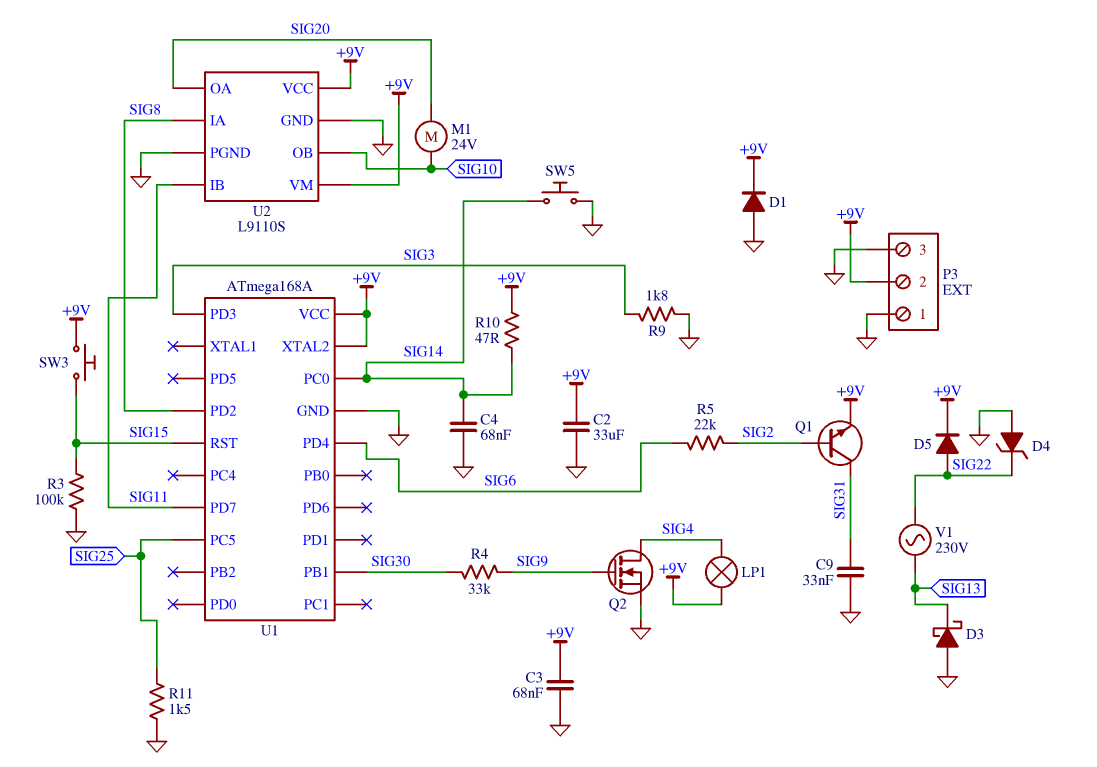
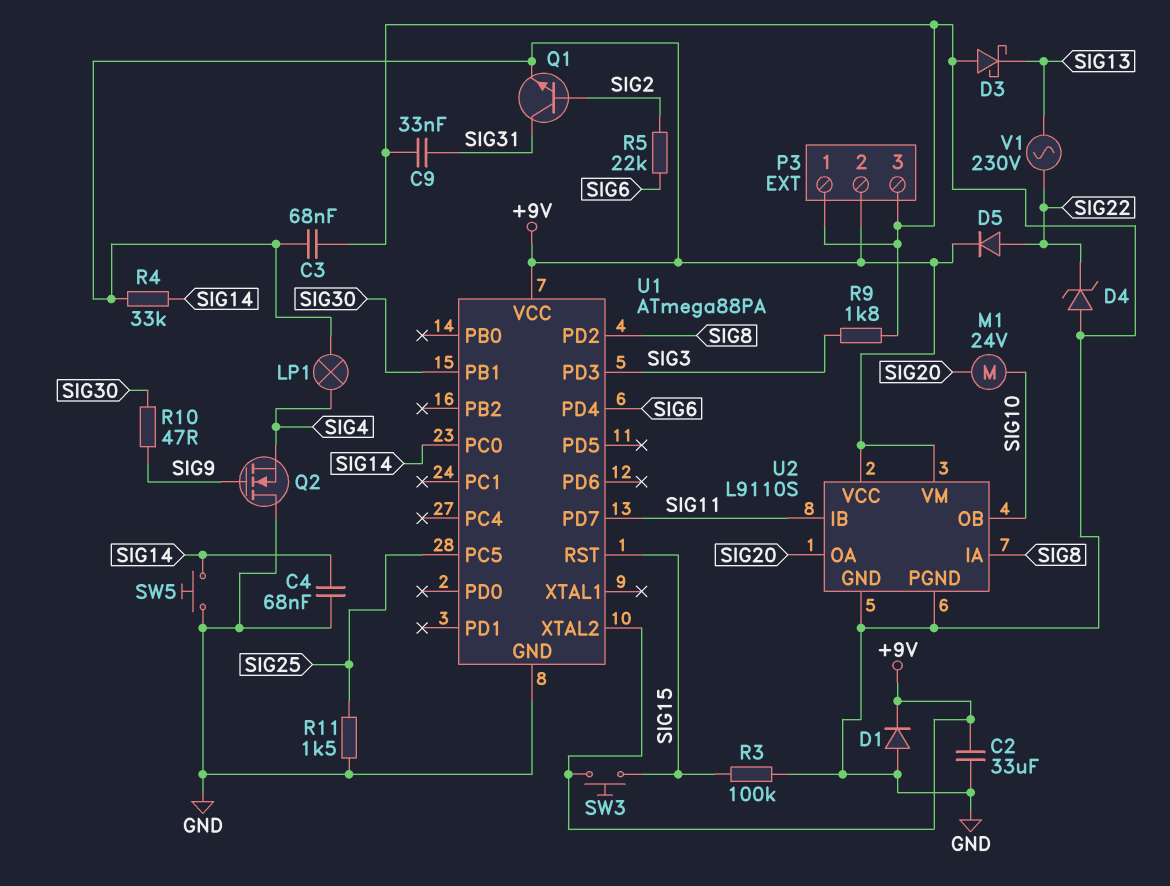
Q2: NMOS (G SIG9, D SIG4, S GND) -> NMOS (G SIG9, D GND, S SIG4)
R4: 33k (SIG9, SIG30) -> 33k (+9V, SIG14)
R10: 47 (+9V, SIG14) -> 47 (SIG9, SIG30)
U1: ATmega168A -> ATmega88PA

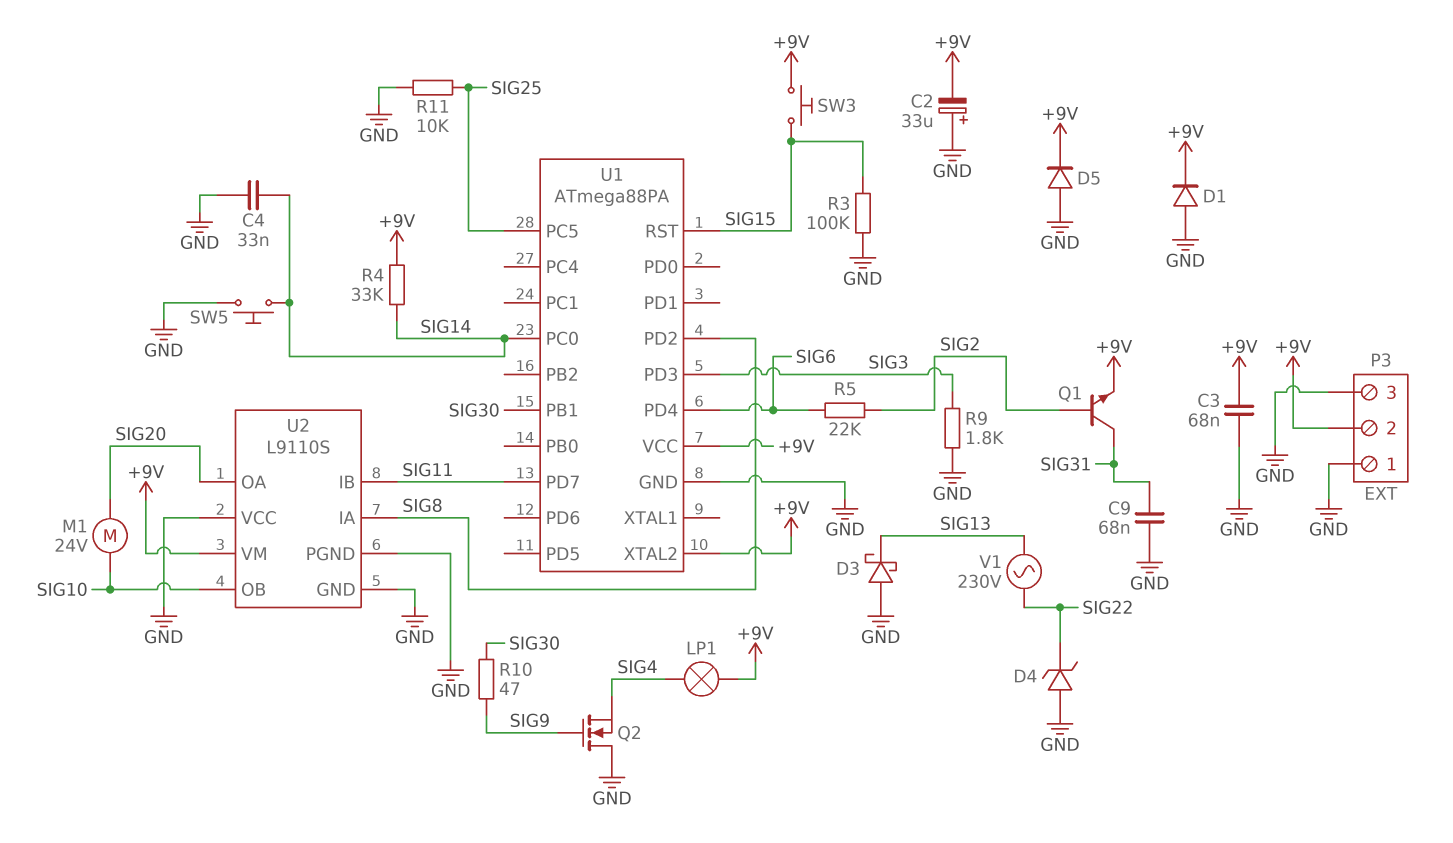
C2: 33uF (+9V, GND) -> 33uF (plus GND, minus +9V)
C4: 68nF (GND, SIG14) -> 33nF (GND, SIG14)
C9: 33nF (GND, SIG31) -> 68nF (GND, SIG31)
D5: diode (A SIG22, K +9V) -> diode (A GND, K +9V)
R11: 1.5k (GND, SIG25) -> 10k (GND, SIG25)
U2 pin VCC: +9V -> GND

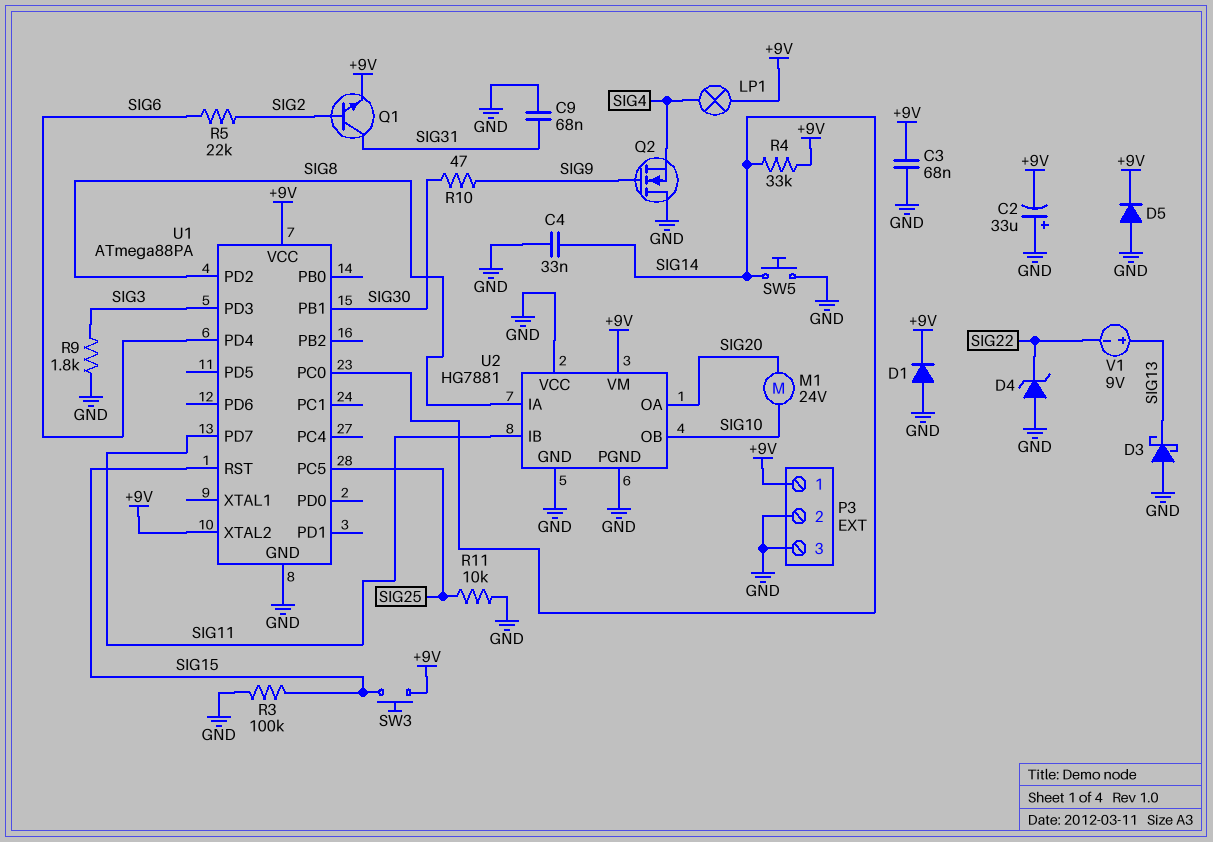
P3 pin 1: GND -> +9V
P3 pin 2: +9V -> GND
U2: L9110S -> HG7881
V1: AC 230V (SIG13, SIG22) -> 9V (plus SIG13, minus SIG22)

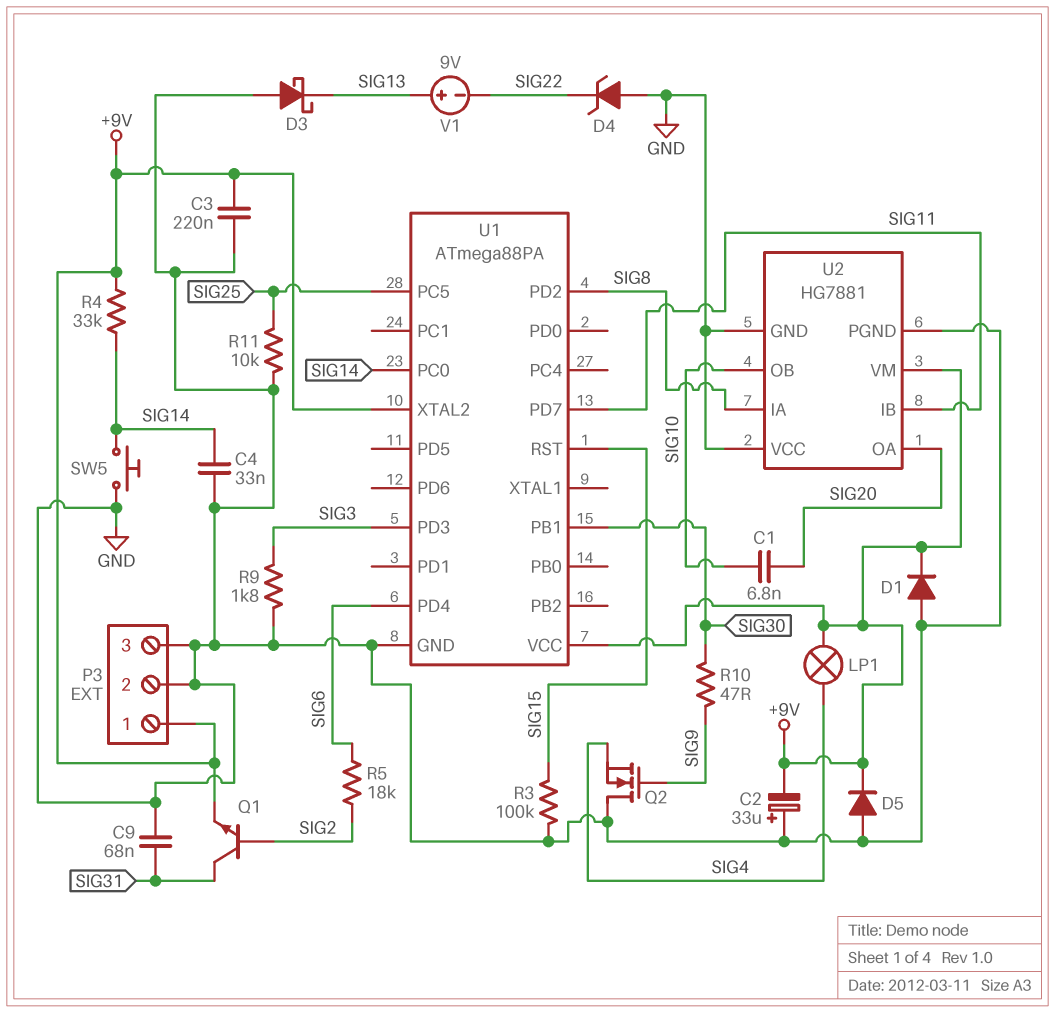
C1: none -> 6.8nF (SIG10, SIG20)
C3: 68nF (+9V, GND) -> 220nF (+9V, GND)
M1: motor 24V (SIG10, SIG20) -> none
R5: 22k (SIG2, SIG6) -> 18k (SIG2, SIG6)
SW3: button (+9V, SIG15) -> none

